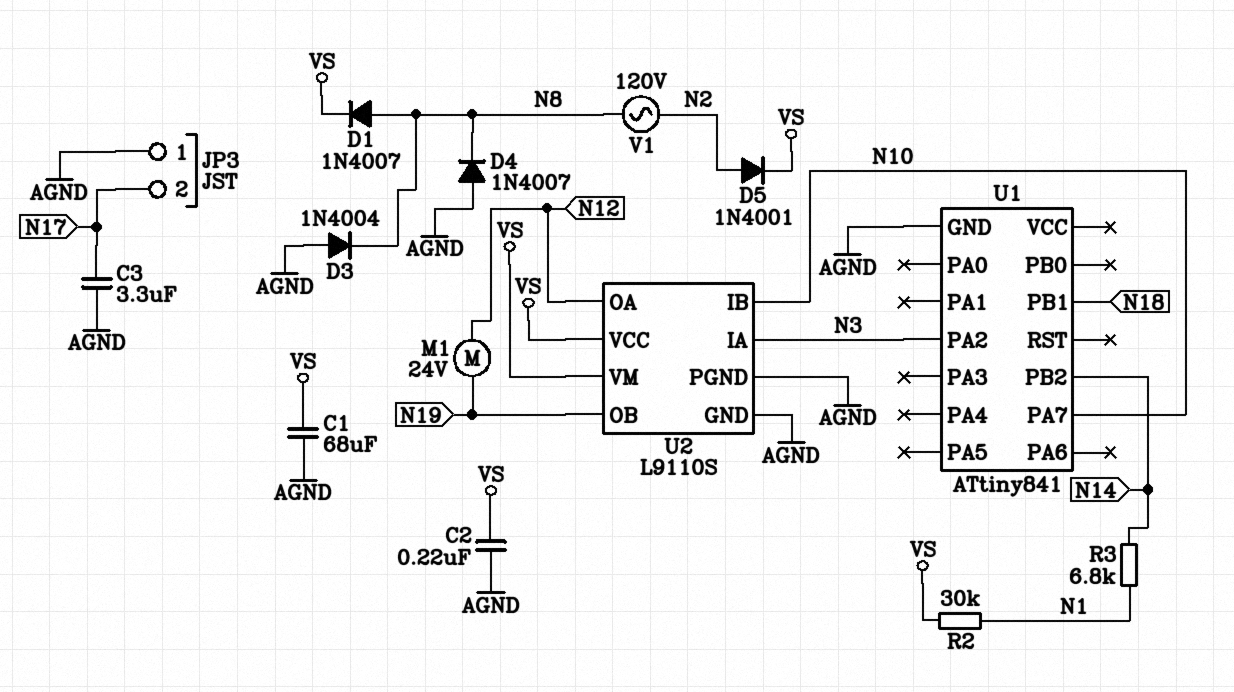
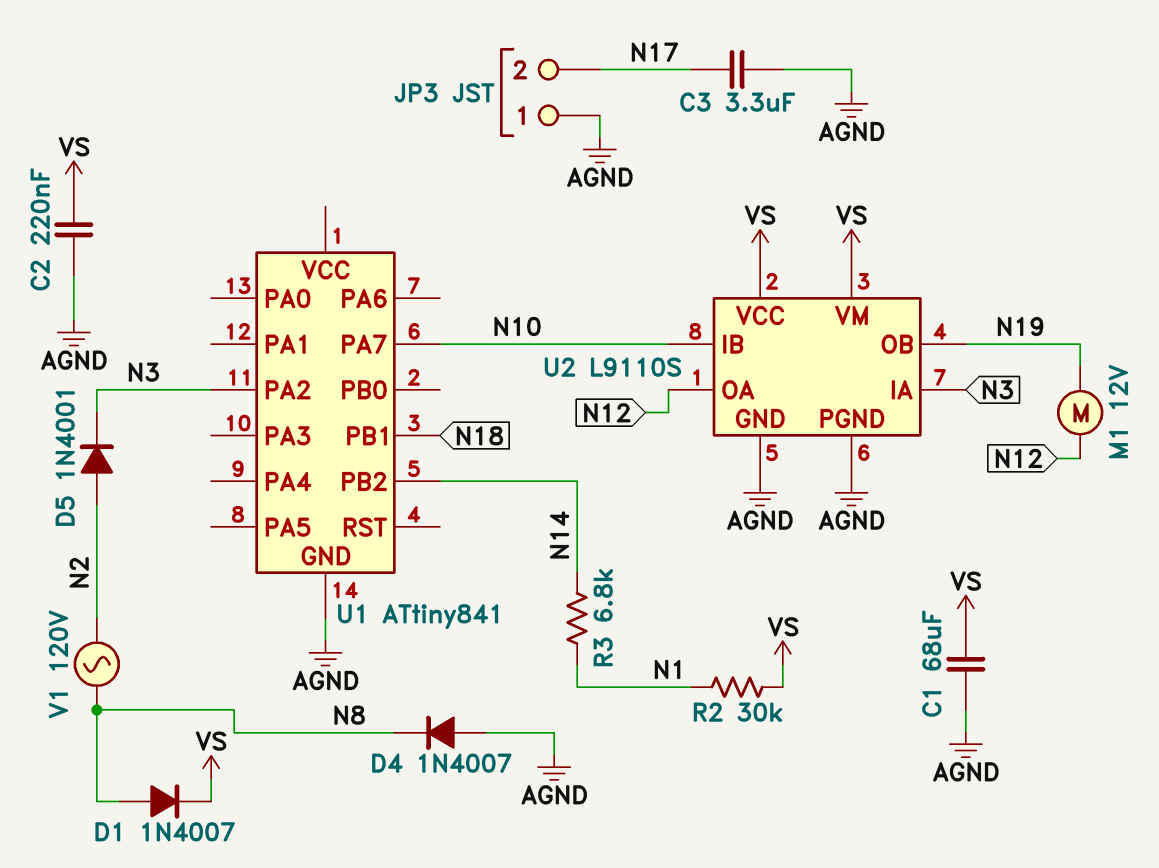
D3: diode 1N4004 (A AGND, K N8) -> none
D5: diode 1N4001 (A N2, K VS) -> diode 1N4001 (A N2, K N3)
M1: motor 24V (N12, N19) -> motor 12V (N12, N19)

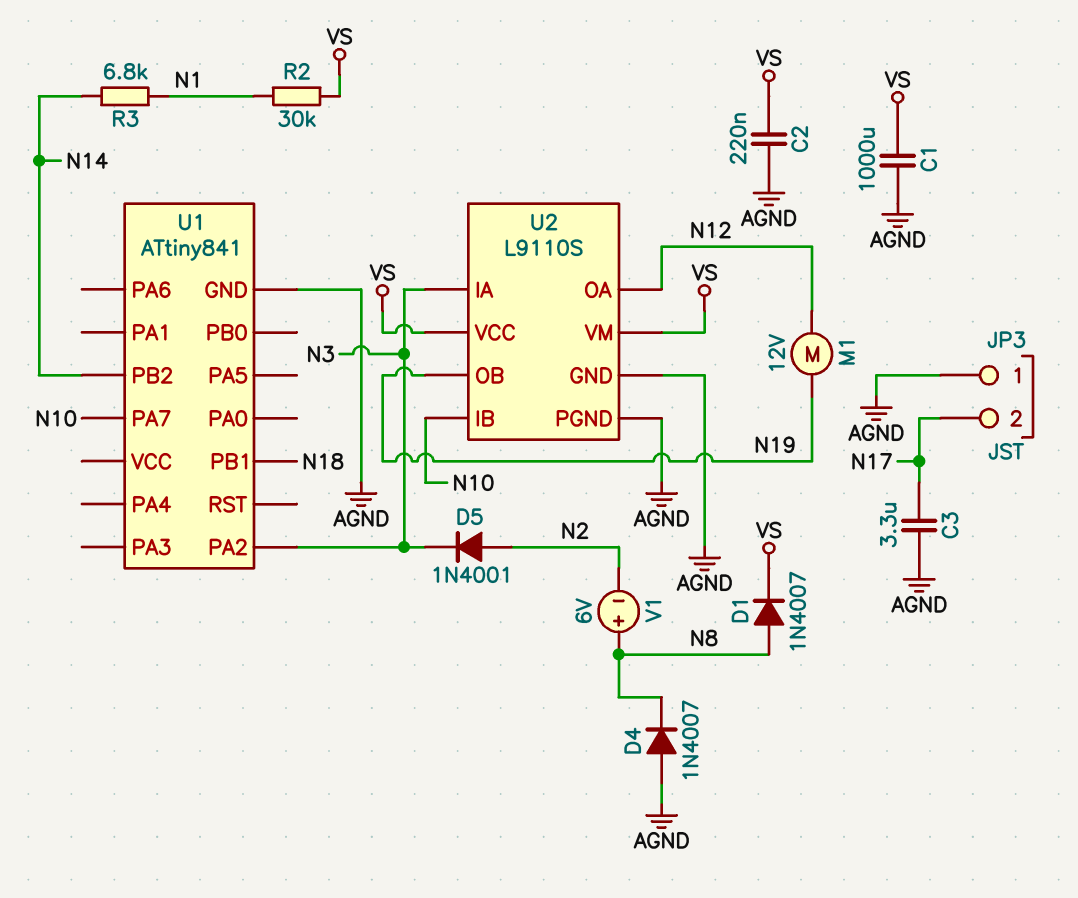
C1: 68uF (AGND, VS) -> 1000uF (AGND, VS)
V1: AC 120V (N2, N8) -> 6V (plus N8, minus N2)

